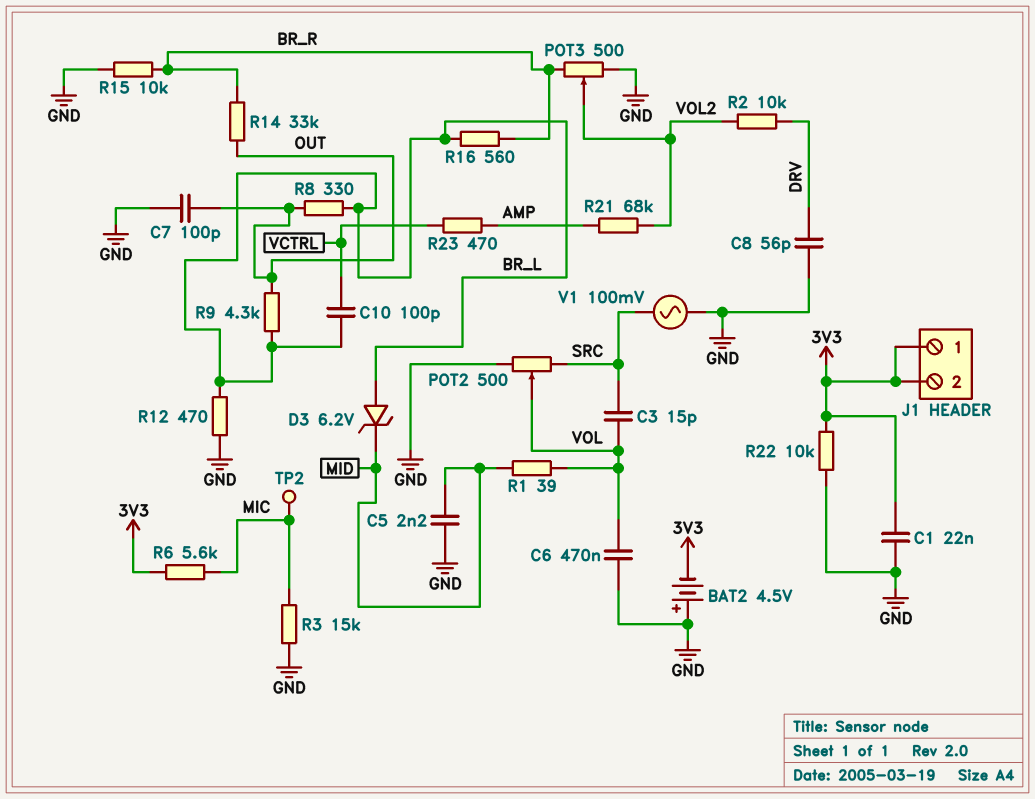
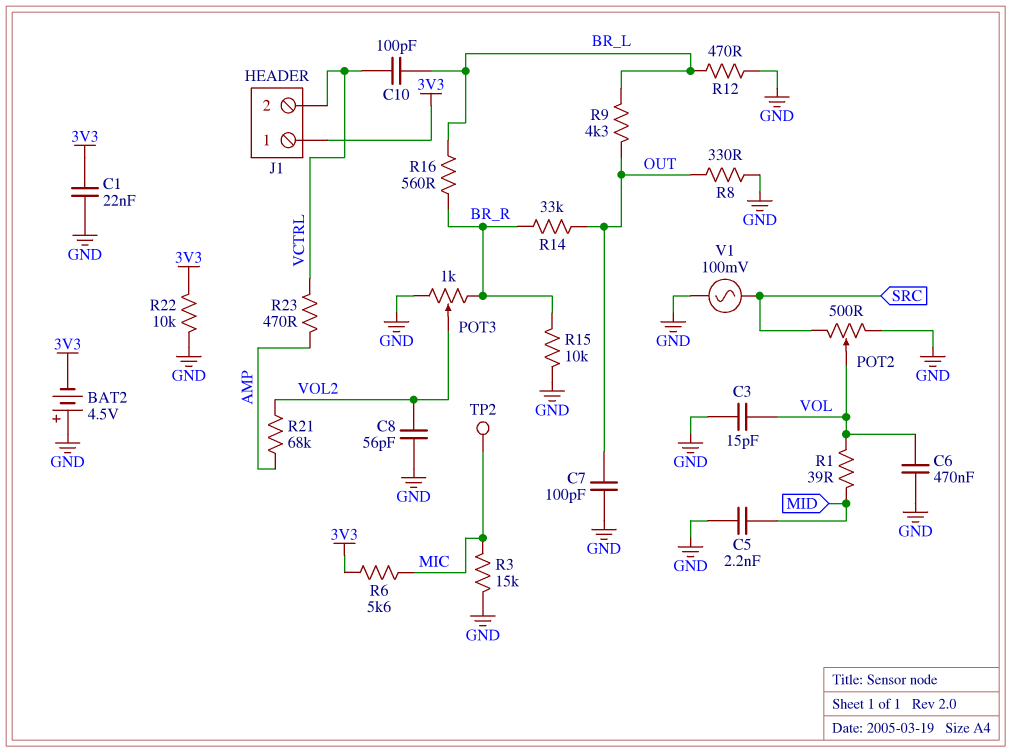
C3: 15pF (SRC, VOL) -> 15pF (GND, VOL)
C8: 56pF (DRV, GND) -> 56pF (GND, VOL2)
D3: zener 6.2V (A BR_L, K MID) -> none
J1 pin 2: 3V3 -> VCTRL
POT3: 500 (BR_R, GND, wiper VOL2) -> 1k (BR_R, GND, wiper VOL2)
R2: 10k (DRV, VOL2) -> none
R8: 330 (BR_L, OUT) -> 330 (GND, OUT)

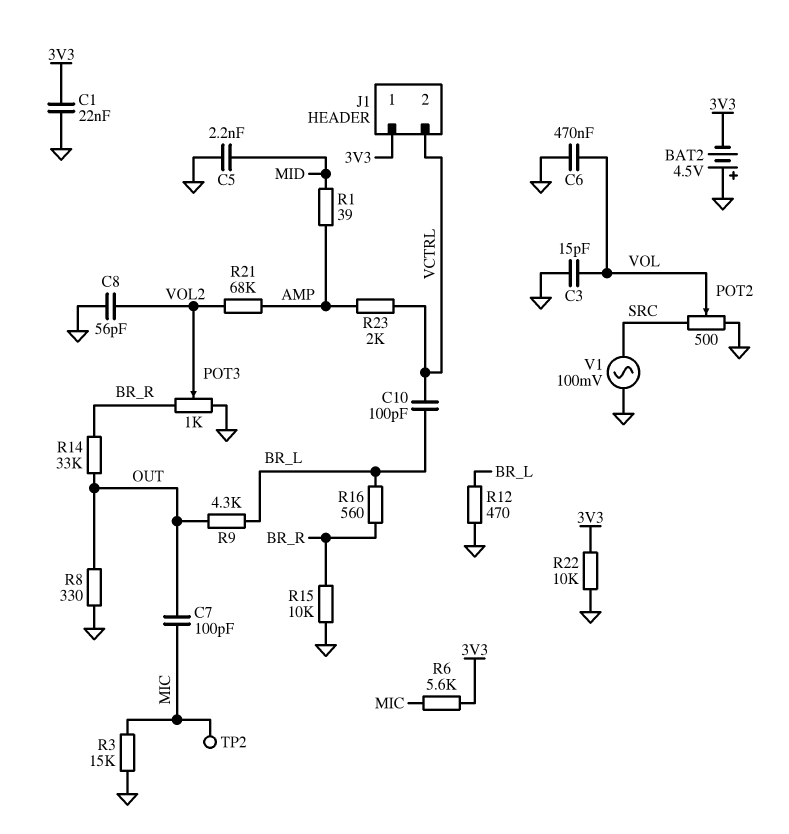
C7: 100pF (GND, OUT) -> 100pF (MIC, OUT)
R1: 39 (MID, VOL) -> 39 (AMP, MID)
R23: 470 (AMP, VCTRL) -> 2k (AMP, VCTRL)

